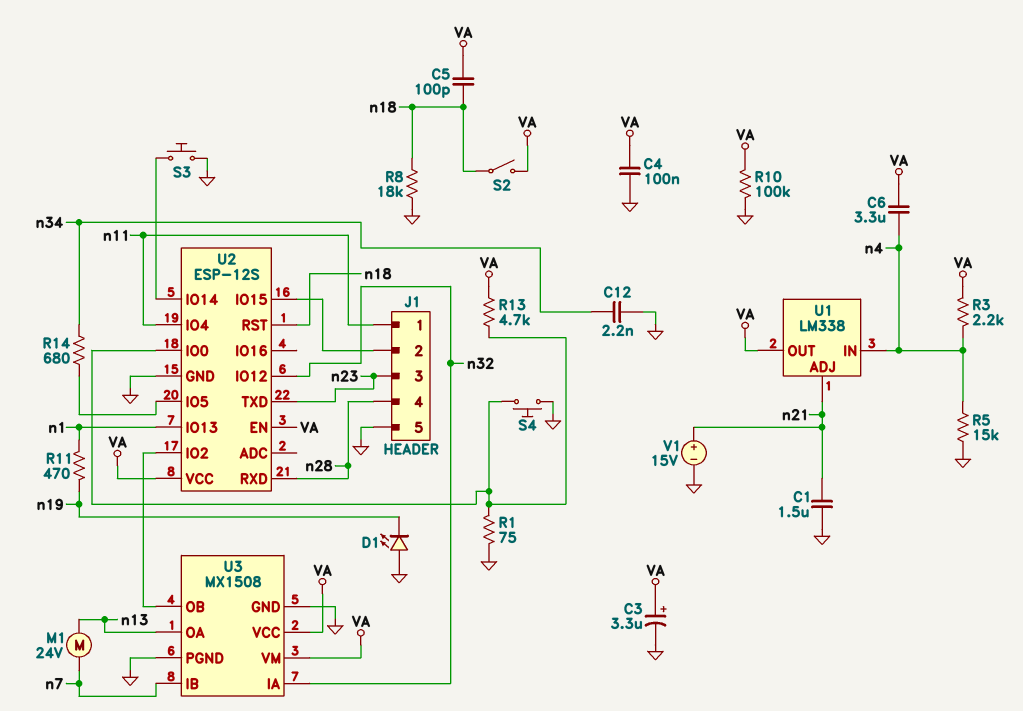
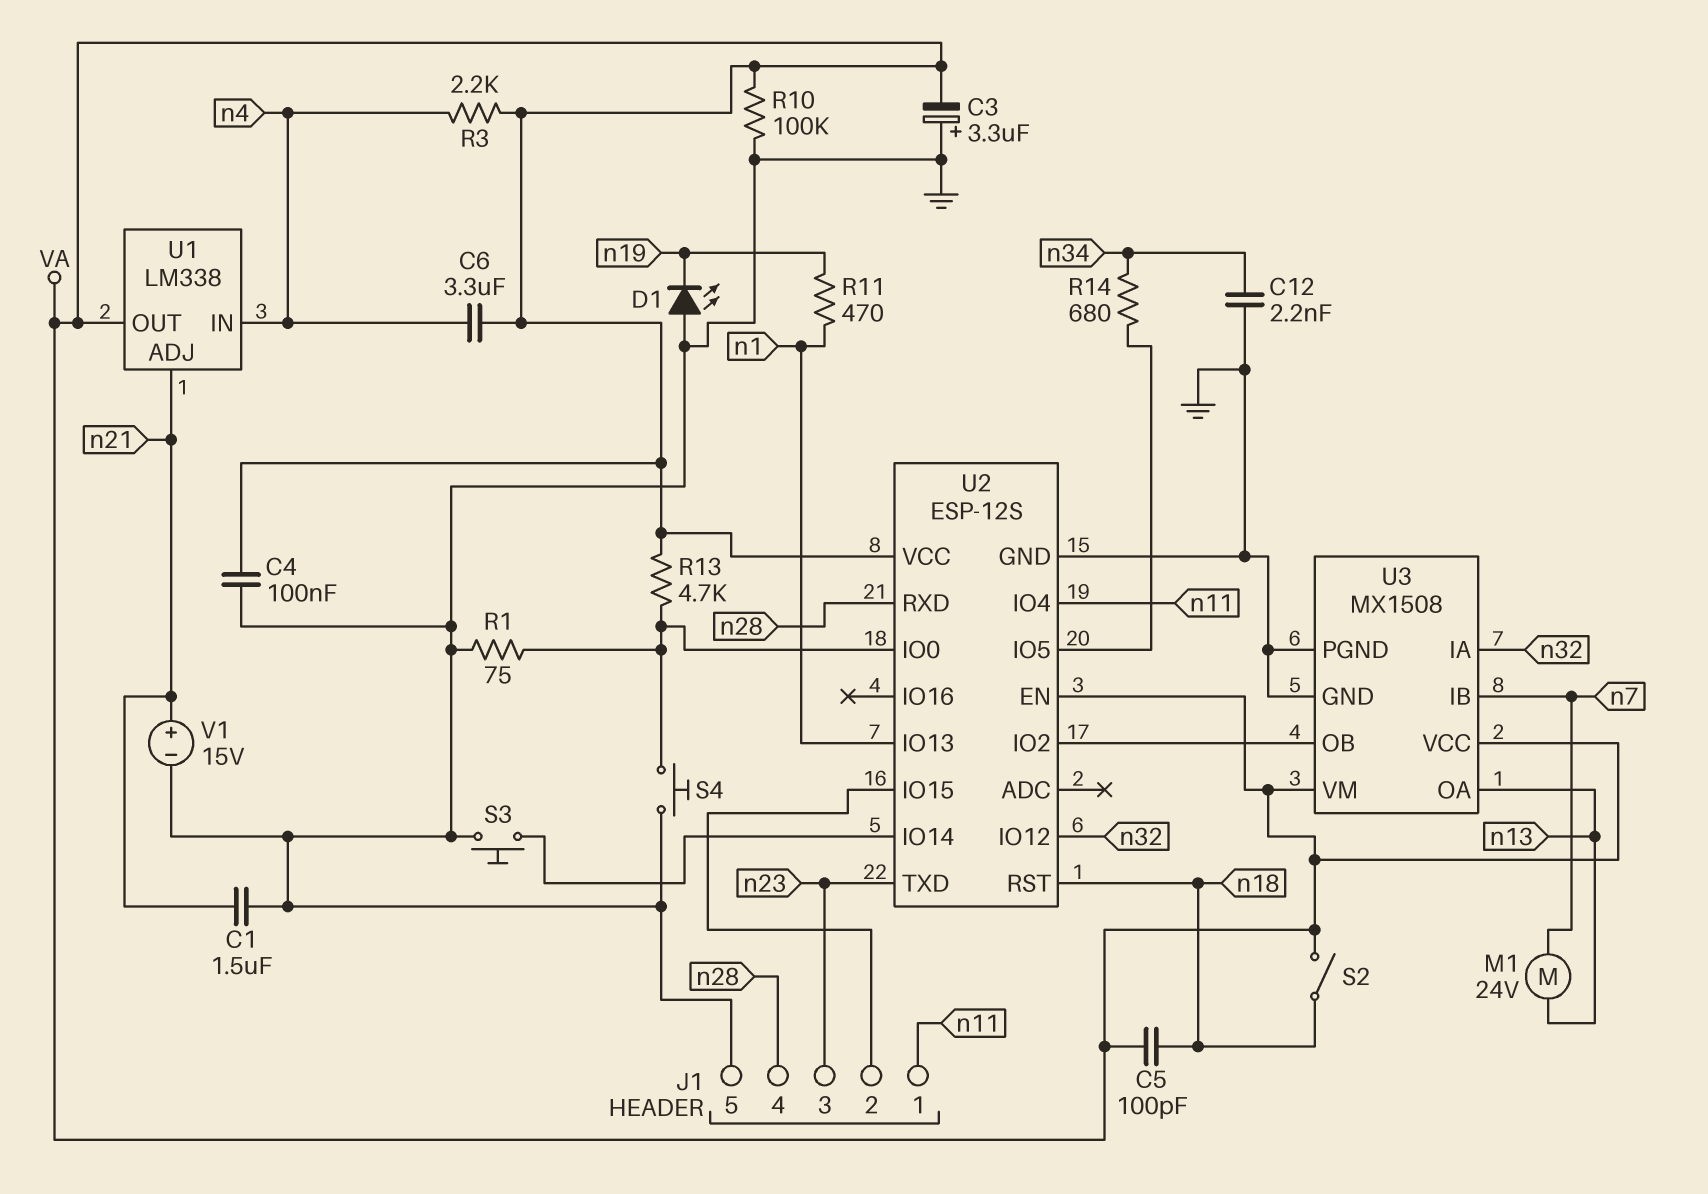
C3: 3.3uF (plus VA, minus GND) -> 3.3uF (plus GND, minus VA)
R5: 15k (GND, n4) -> none
R8: 18k (GND, n18) -> none

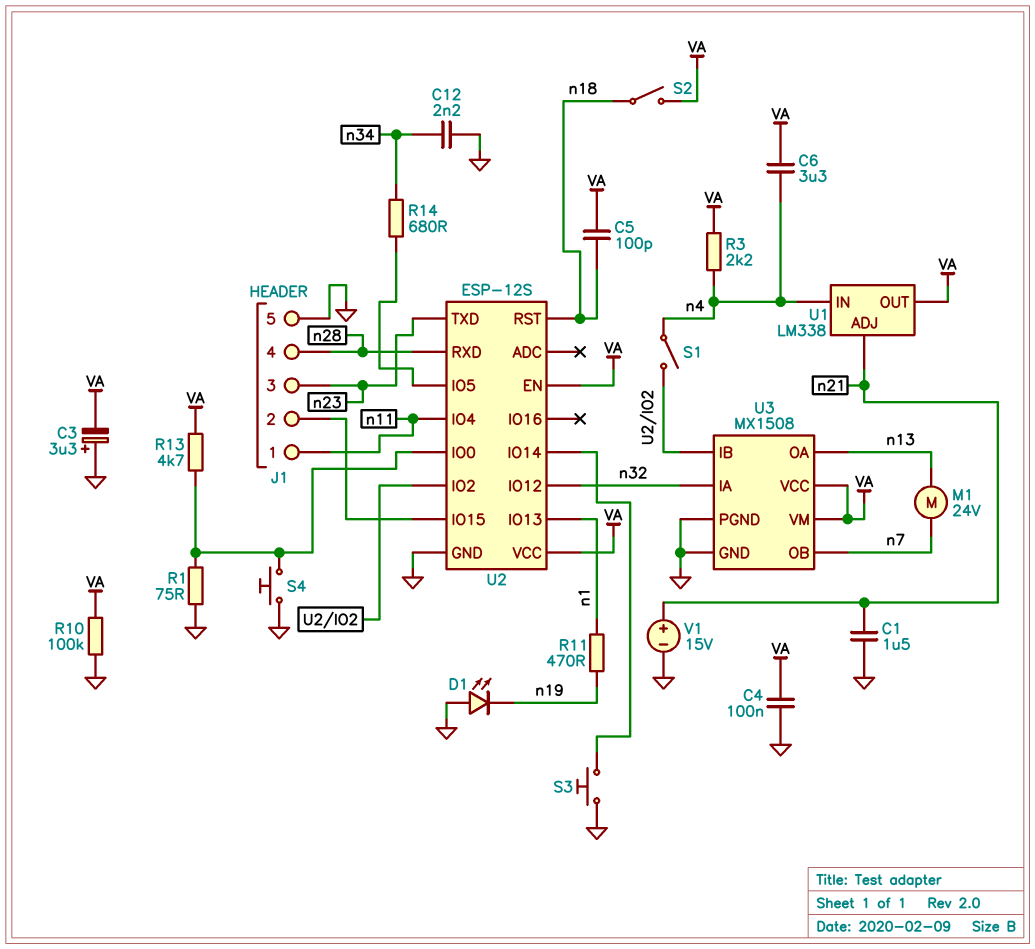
S1: none -> switch (U2/IO2, n4)
U3 pin IB: n7 -> U2/IO2
U3 pin OB: U2/IO2 -> n7

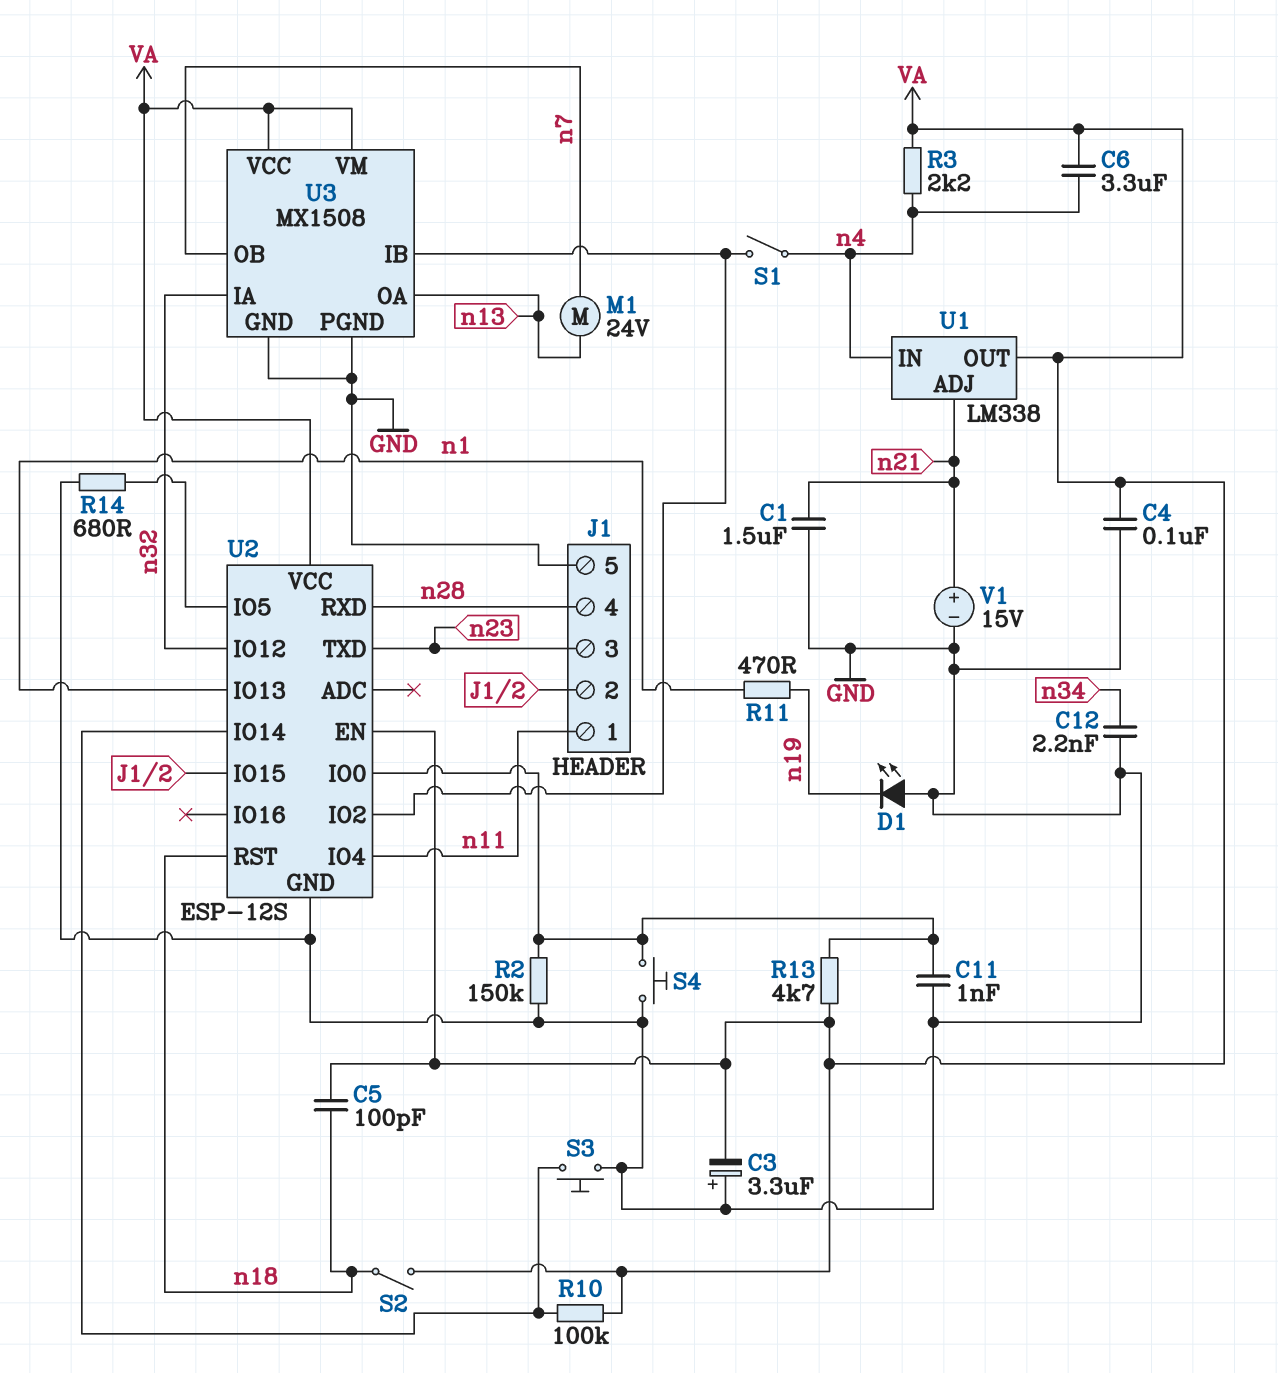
C11: none -> 1nF (GND, U2/IO0)
R1: 75 (GND, U2/IO0) -> none
R2: none -> 150k (GND, U2/IO0)
R10: 100k (GND, VA) -> 100k (U2/IO14, VA)
R14: 680 (U2/IO5, n34) -> 680 (GND, U2/IO5)

